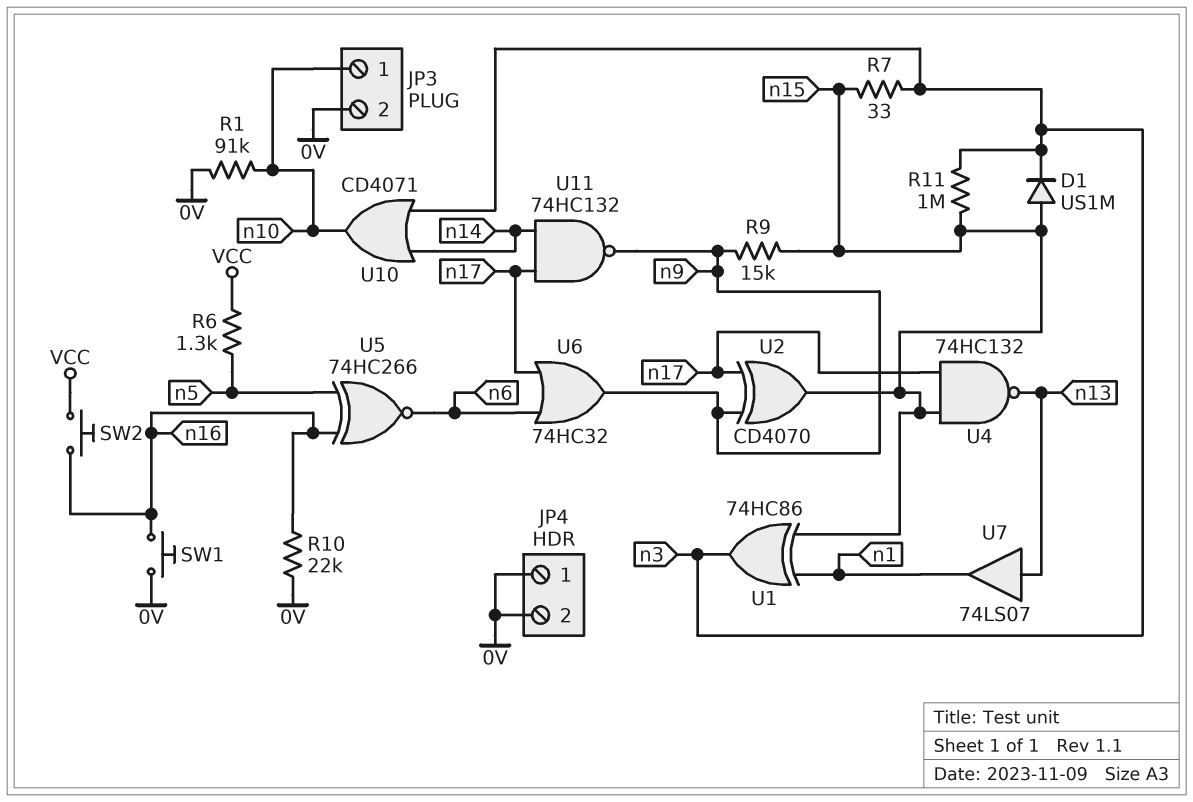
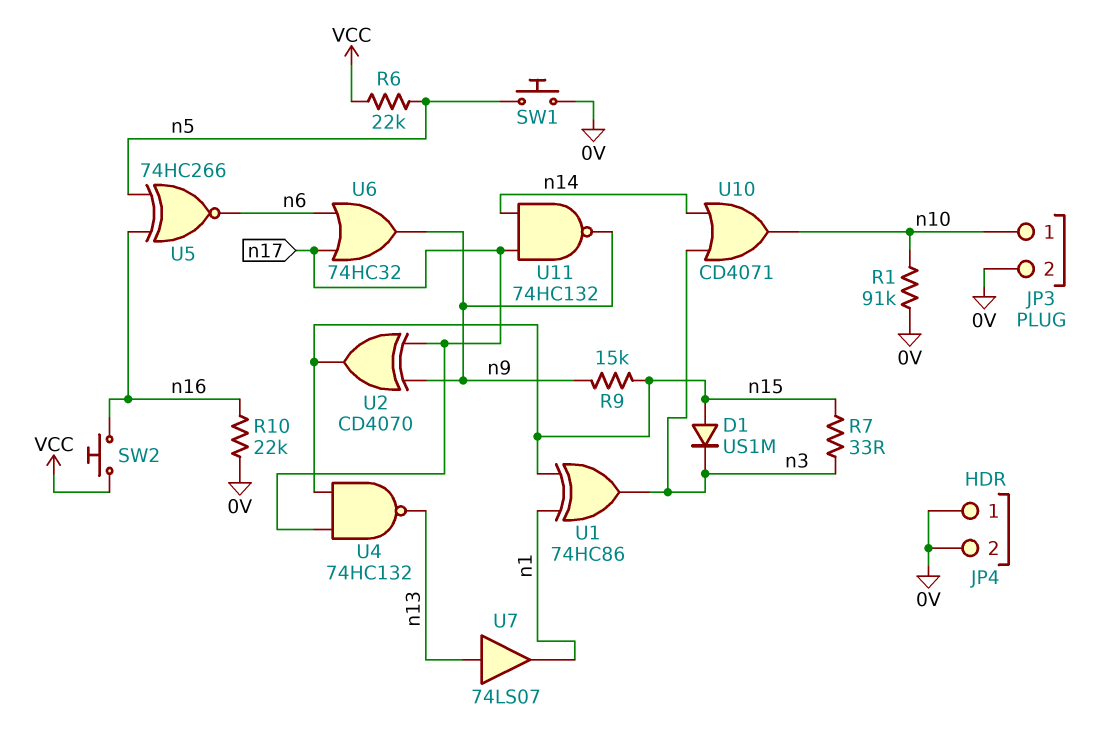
R6: 1.3k (VCC, n5) -> 22k (VCC, n5)
R11: 1M (n3, n15) -> none
SW1: button (0V, n16) -> button (0V, n5)

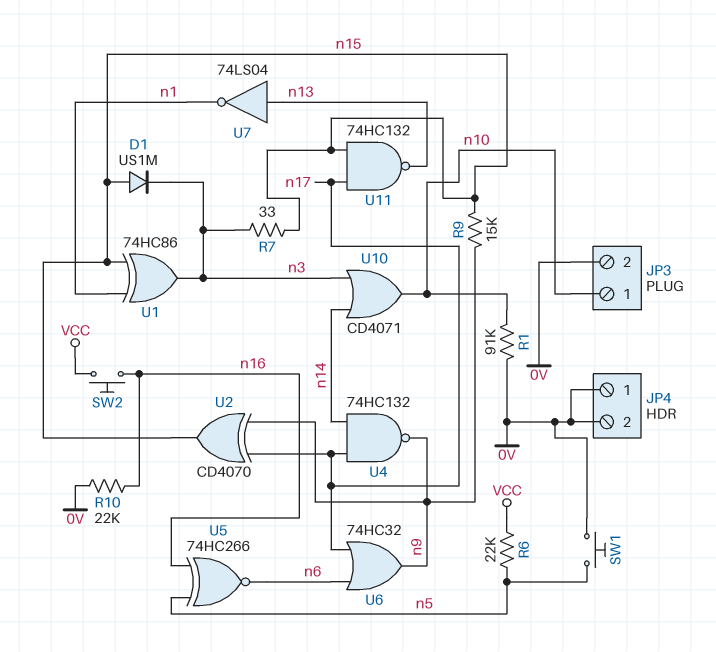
U4: NAND 74HC132 (in n15, in n17, out n13) -> NAND 74HC132 (in n14, in n17, out n9)
U7: buffer 74LS07 (in n13, out n1) -> NOT 74LS04 (in n13, out n1)
U11: NAND 74HC132 (in n14, in n17, out n9) -> NAND 74HC132 (in n15, in n17, out n13)

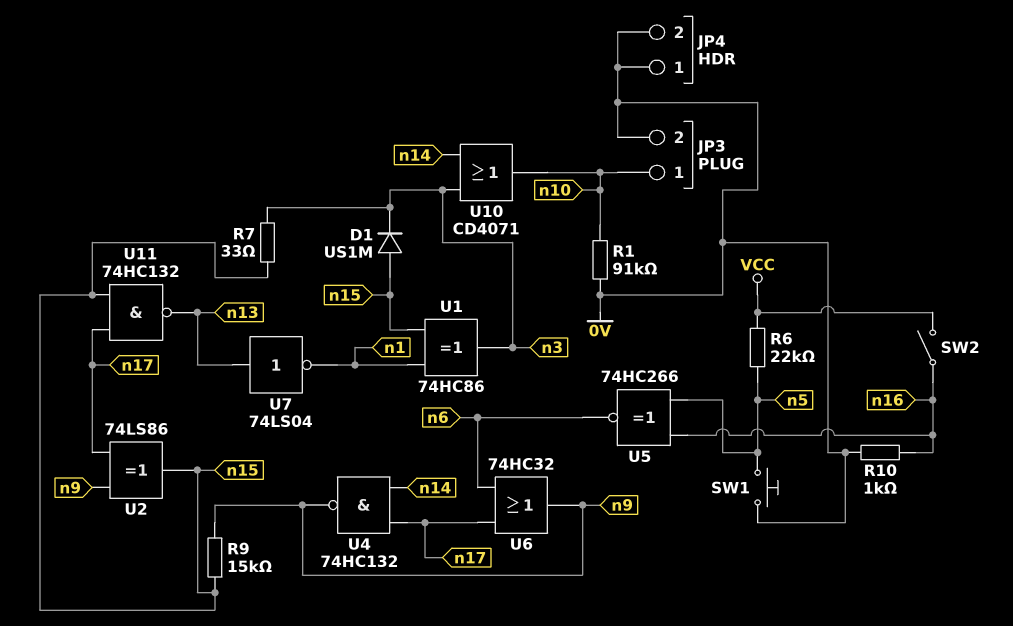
R10: 22k (0V, n16) -> 1k (0V, n16)
SW2: button (VCC, n16) -> switch (VCC, n16)
U2: XOR CD4070 (in n9, in n17, out n15) -> XOR 74LS86 (in n9, in n17, out n15)

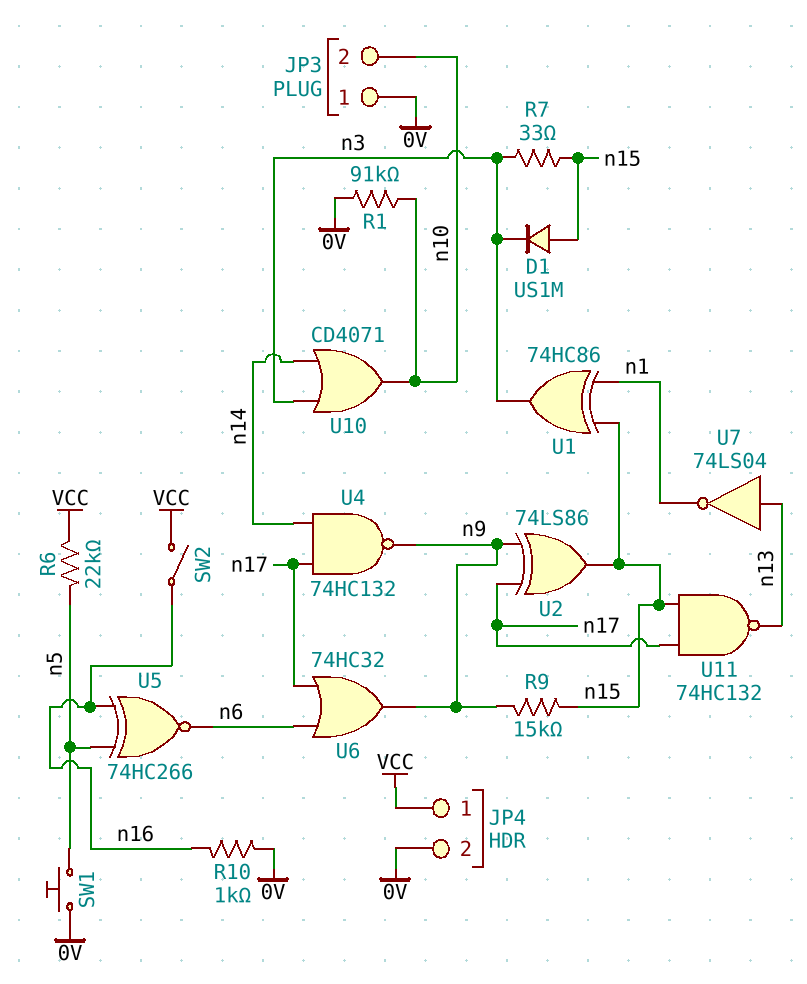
JP3 pin 1: n10 -> 0V
JP3 pin 2: 0V -> n10
JP4 pin 1: 0V -> VCC

